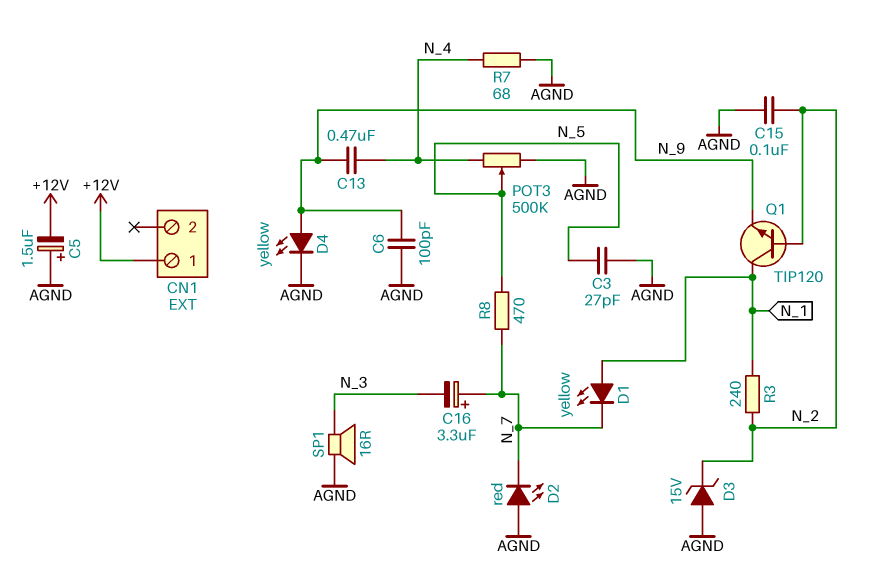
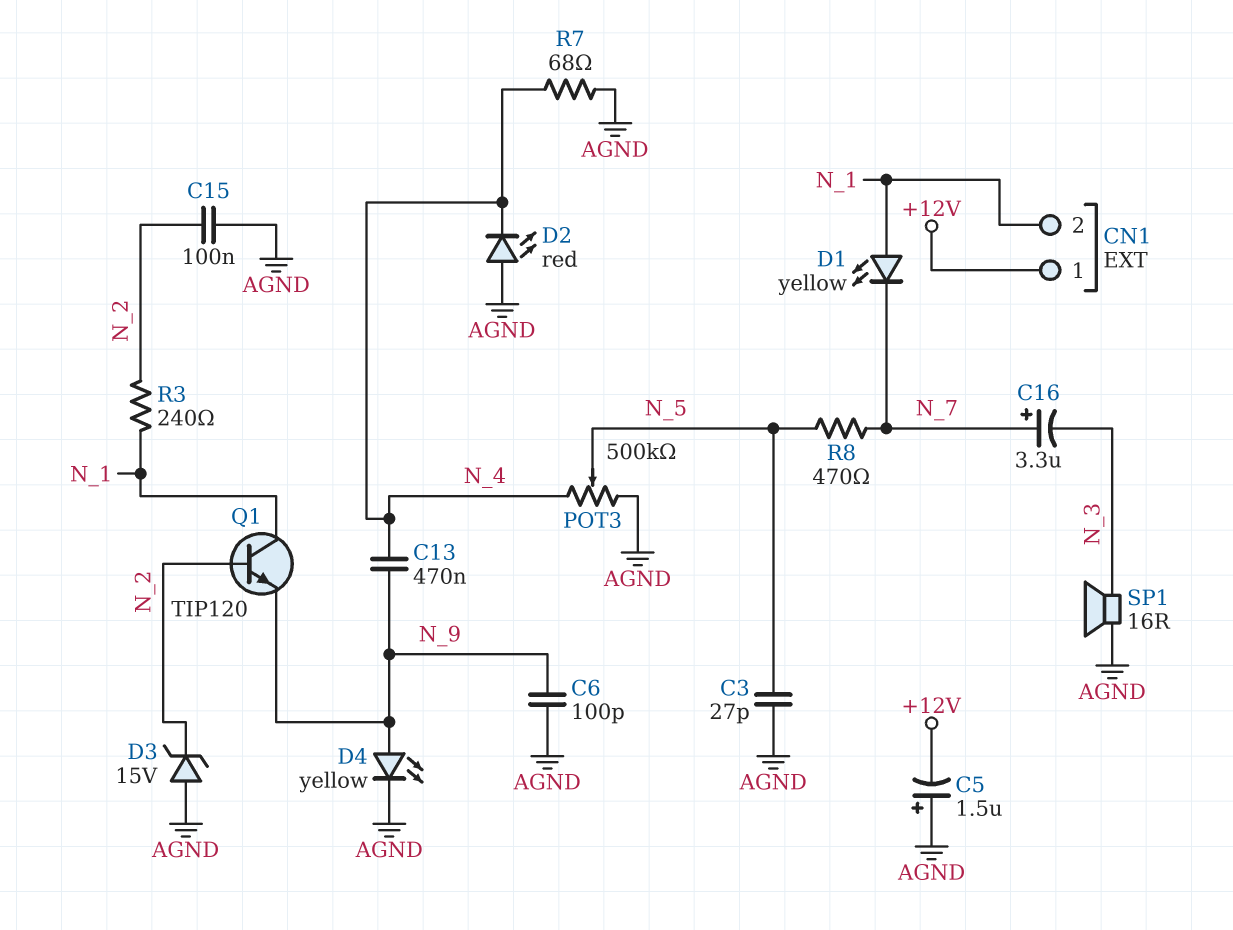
CN1 pin 2: none -> N_1
D2: LED red (A AGND, K N_7) -> LED red (A AGND, K N_4)

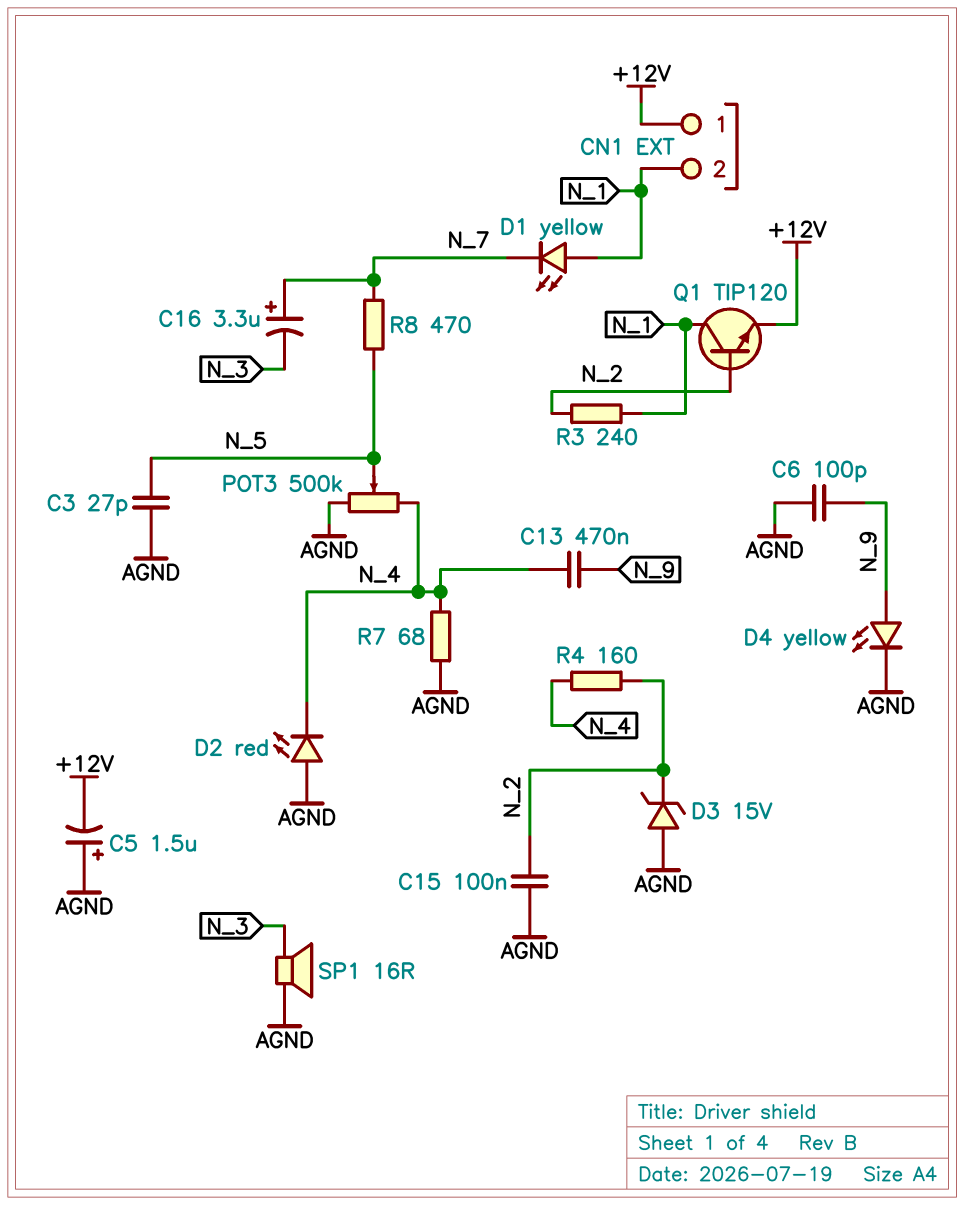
Q1: NPN TIP120 (B N_2, C N_1, E N_9) -> NPN TIP120 (B N_2, C N_1, E +12V)
R4: none -> 160 (N_2, N_4)

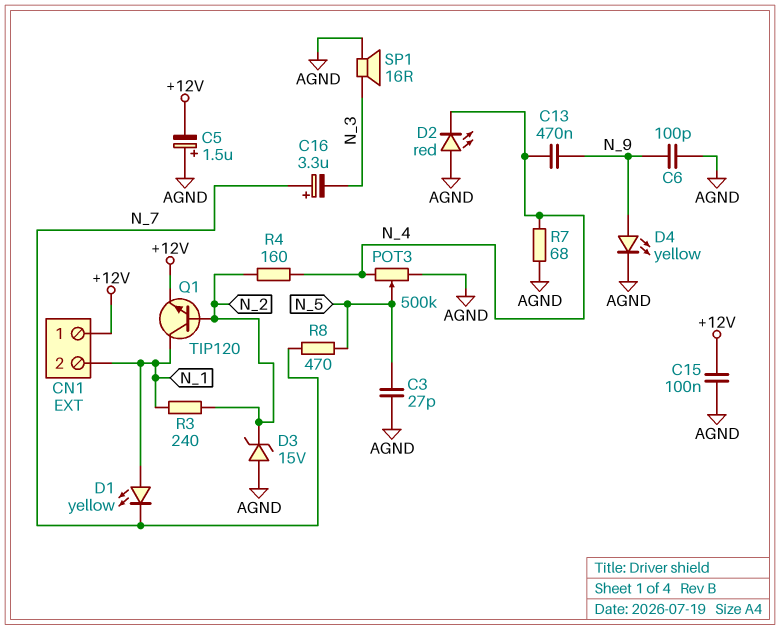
C15: 100nF (AGND, N_2) -> 100nF (+12V, AGND)

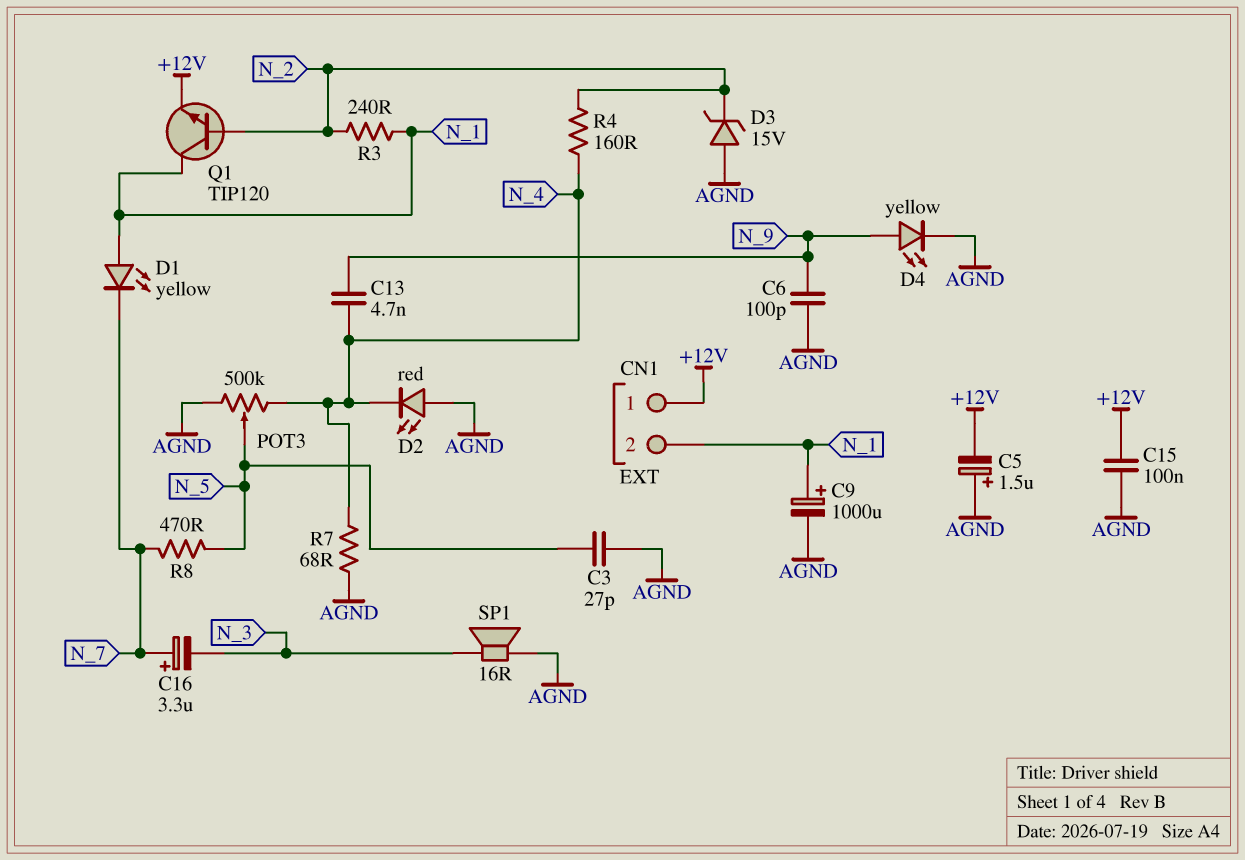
C9: none -> 1000uF (plus N_1, minus AGND)
C13: 470nF (N_4, N_9) -> 4.7nF (N_4, N_9)

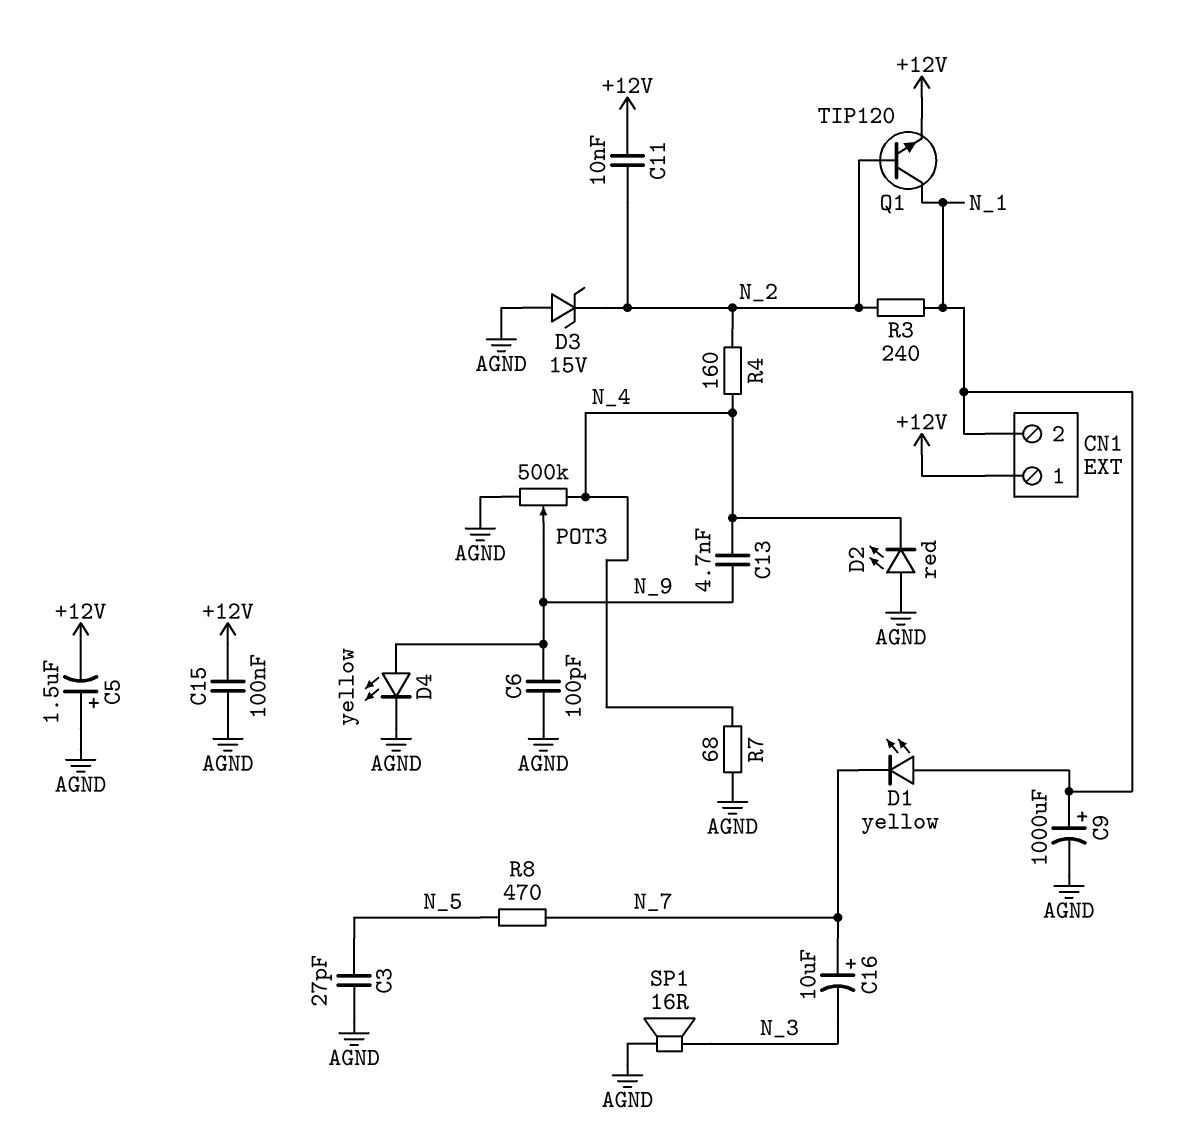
C11: none -> 10nF (+12V, N_2)
C16: 3.3uF (plus N_7, minus N_3) -> 10uF (plus N_7, minus N_3)
POT3: 500k (AGND, N_4, wiper N_5) -> 500k (AGND, N_4, wiper N_9)

